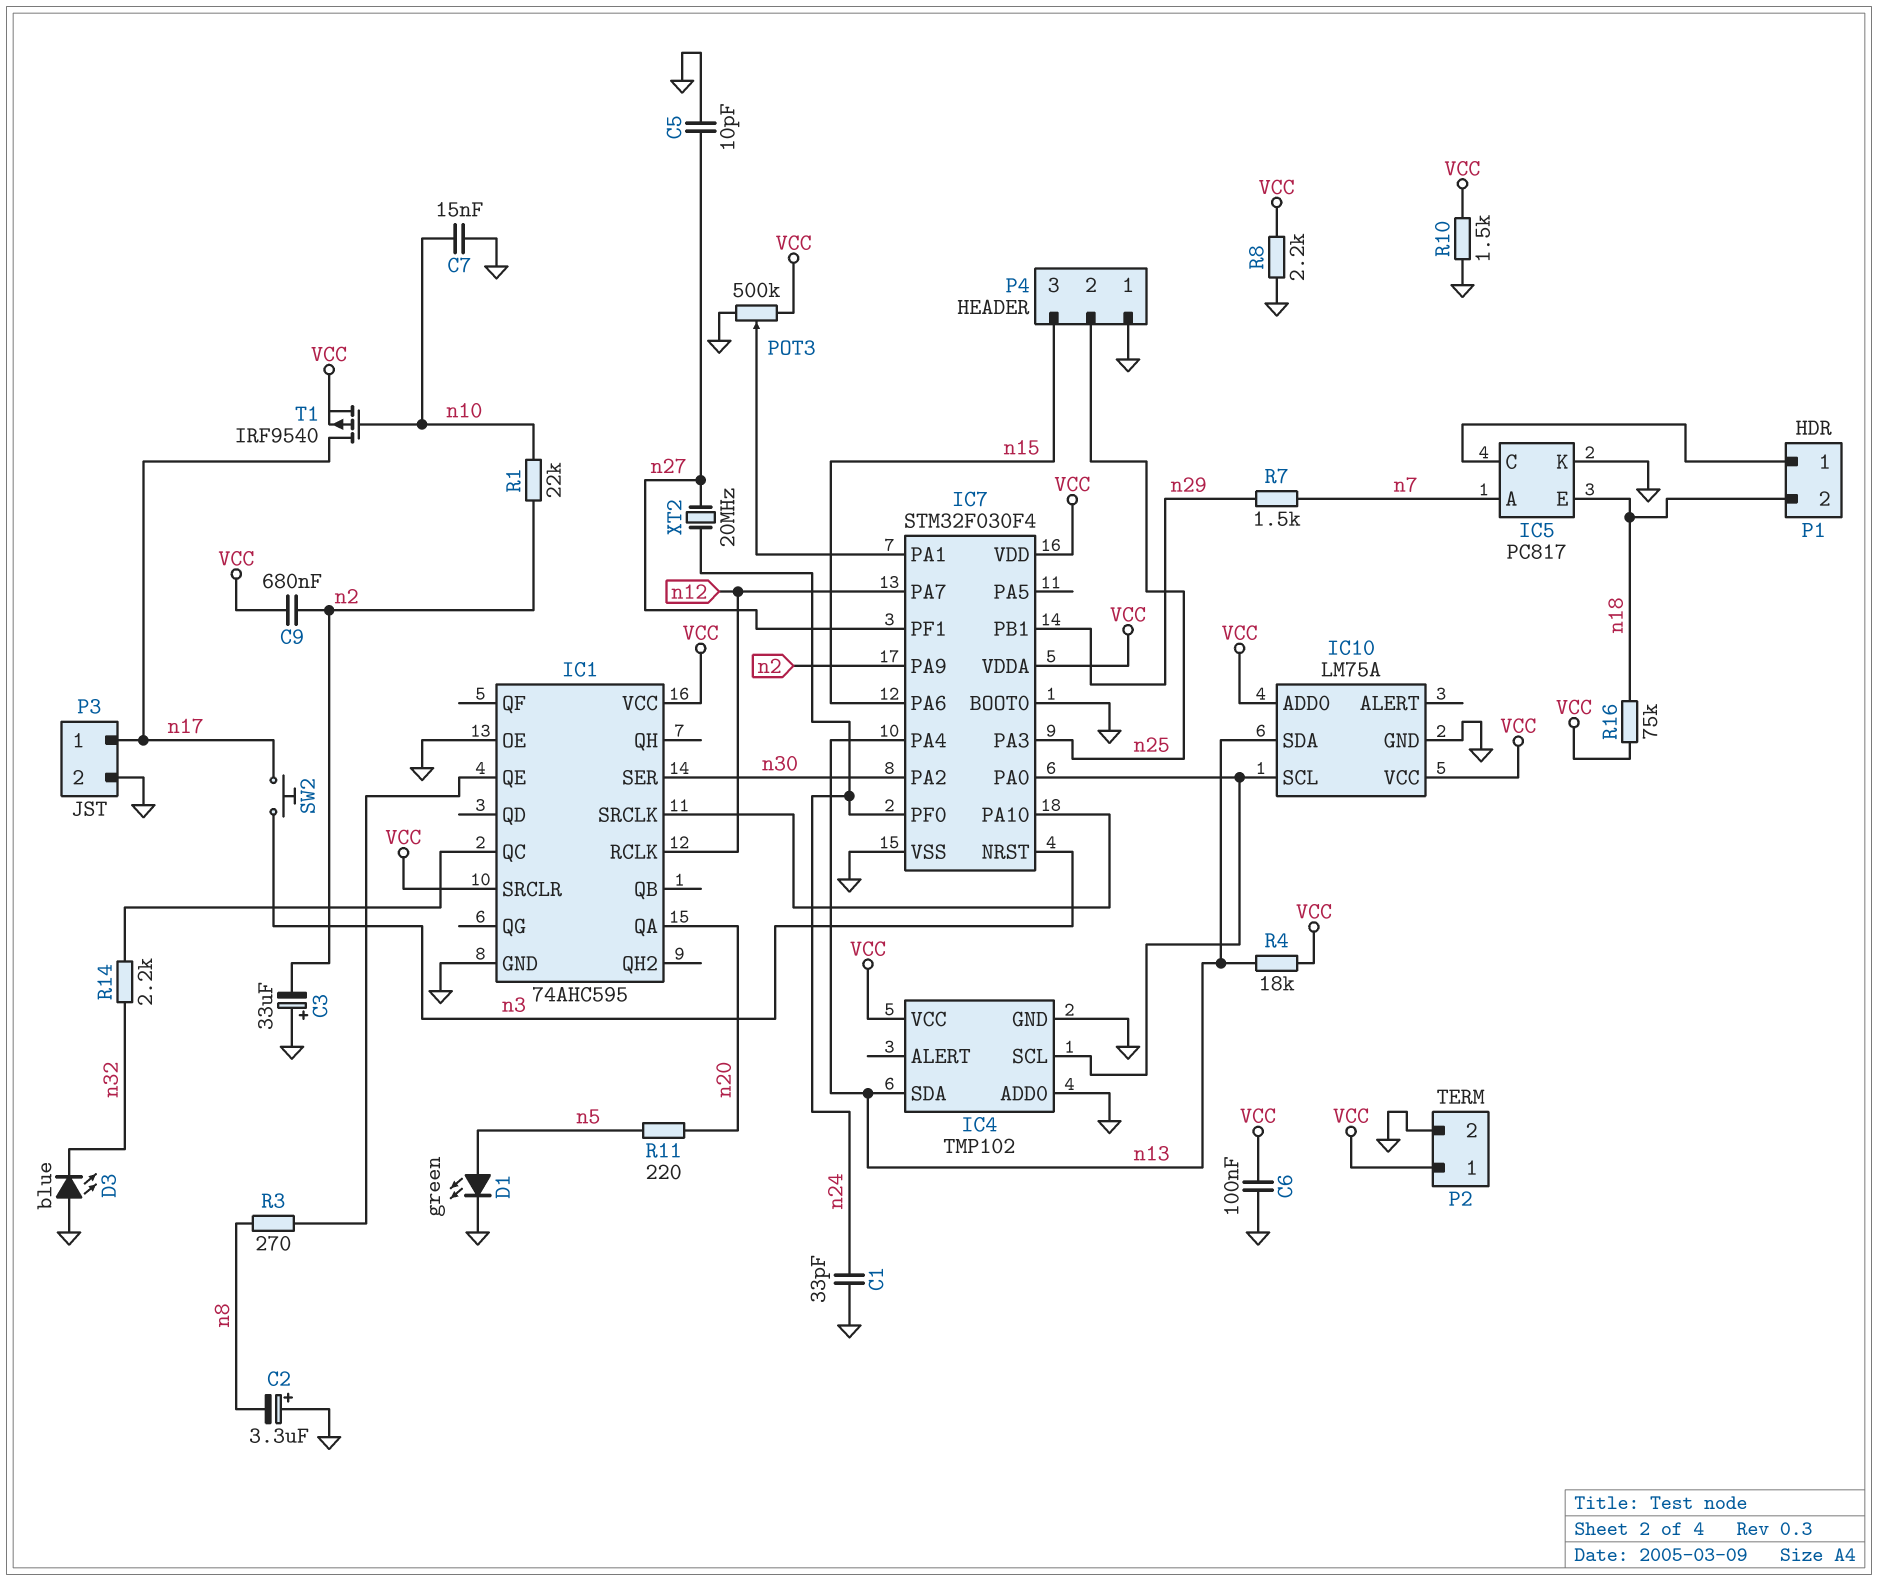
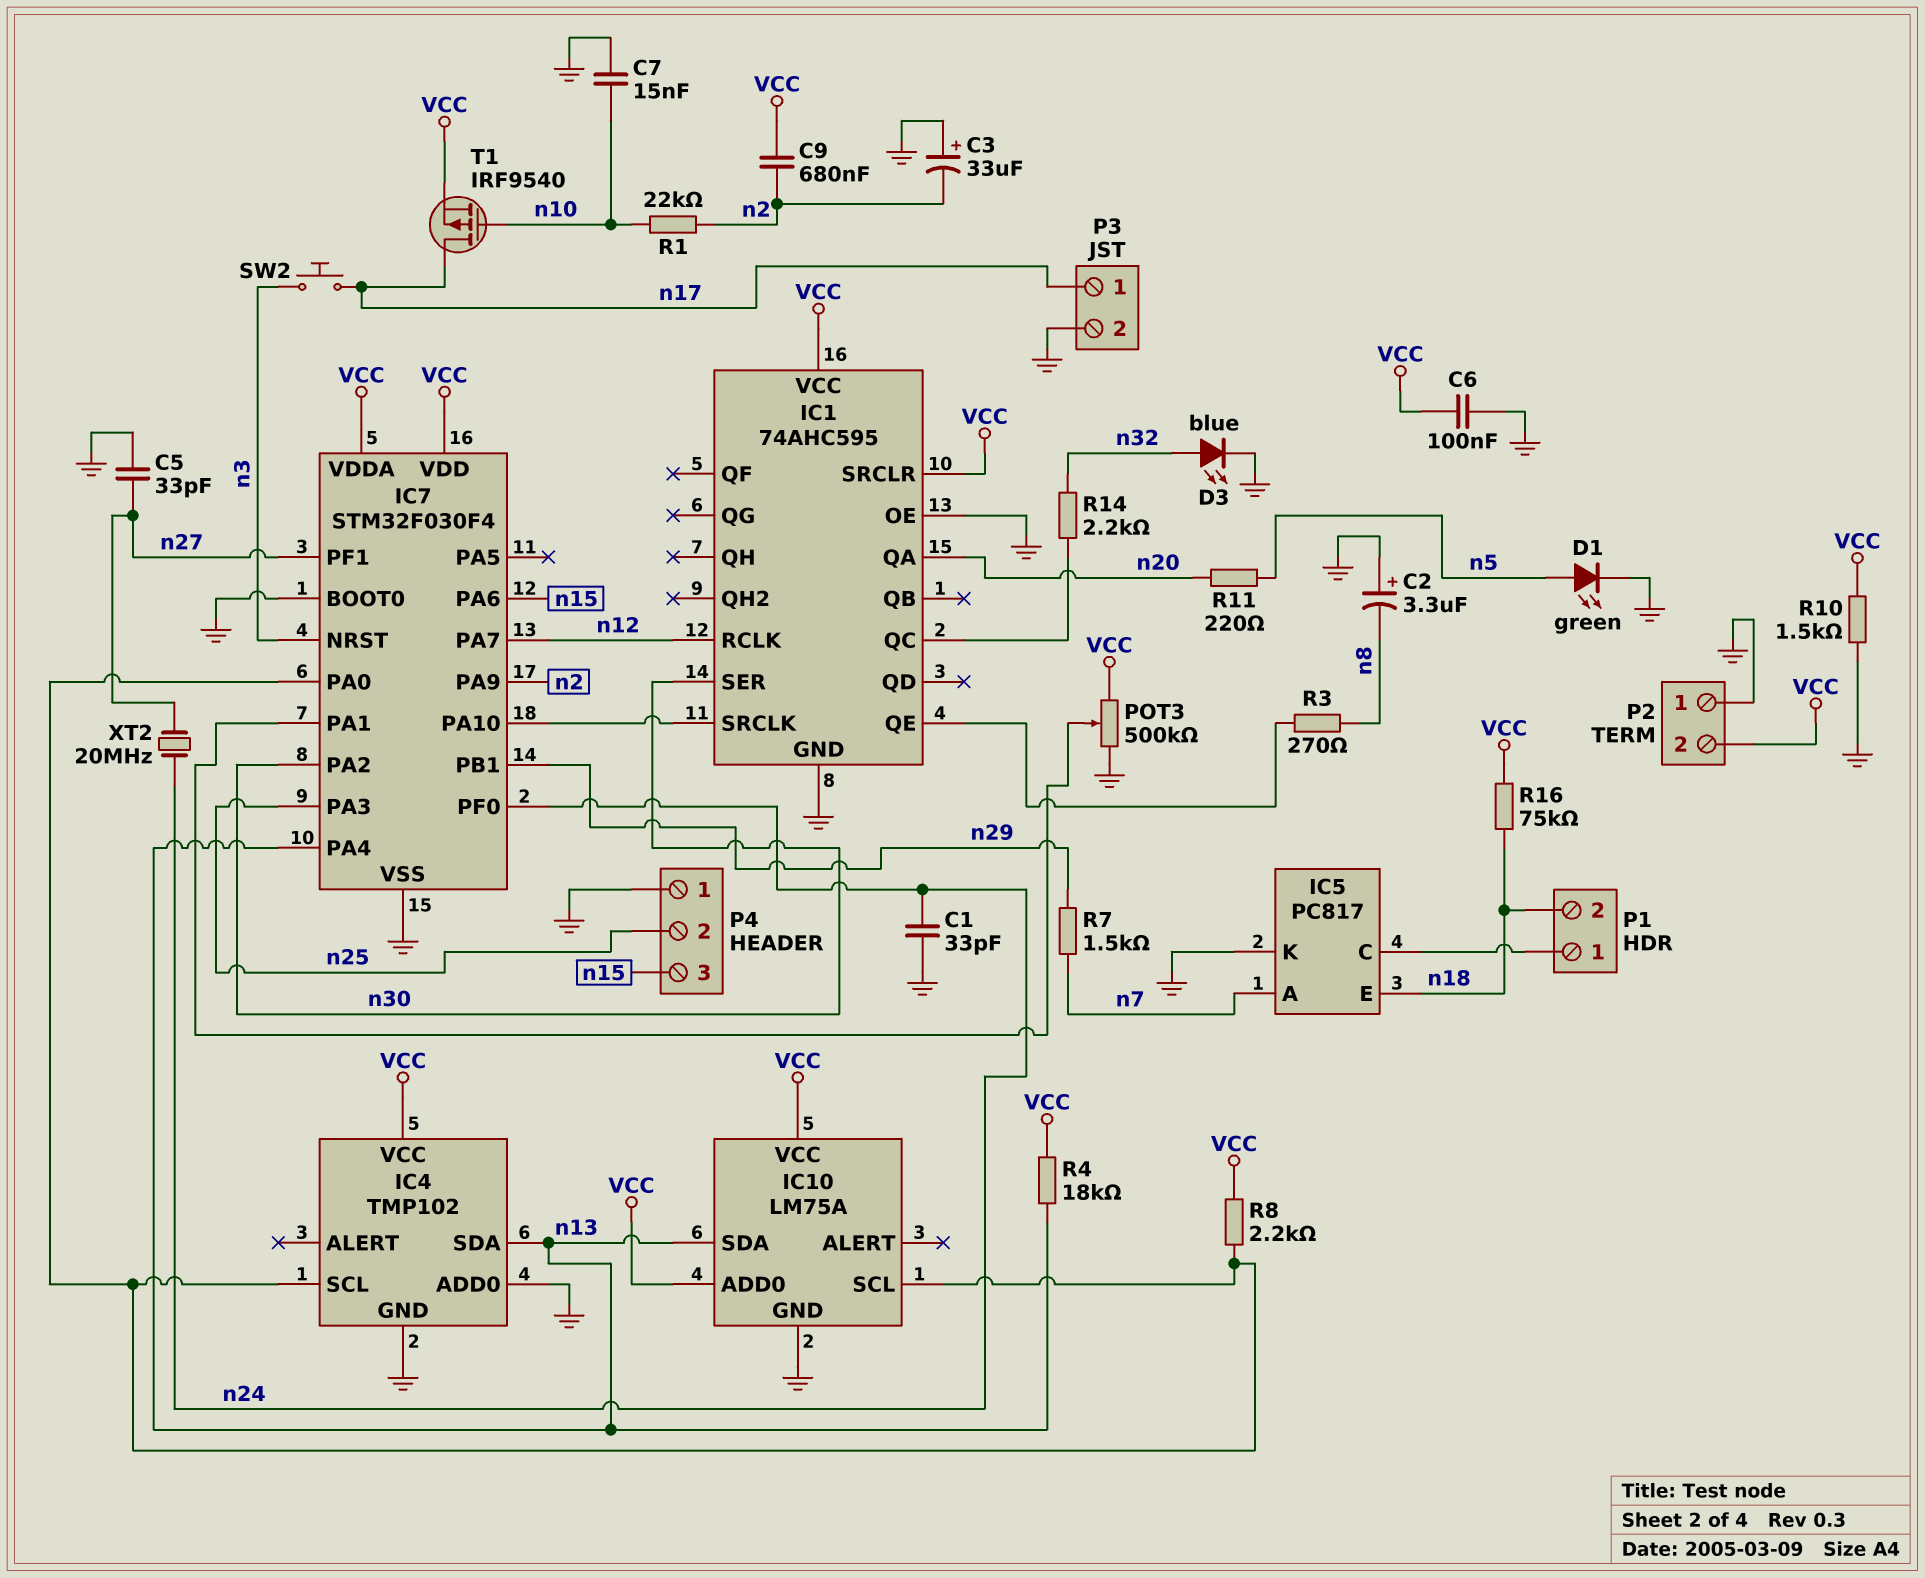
C5: 10pF (GND, n27) -> 33pF (GND, n27)
D3: LED blue (A GND, K n32) -> LED blue (A n32, K GND)
P2 pin 1: VCC -> GND
P2 pin 2: GND -> VCC
R8: 2.2k (GND, VCC) -> 2.2k (IC4/SCL, VCC)

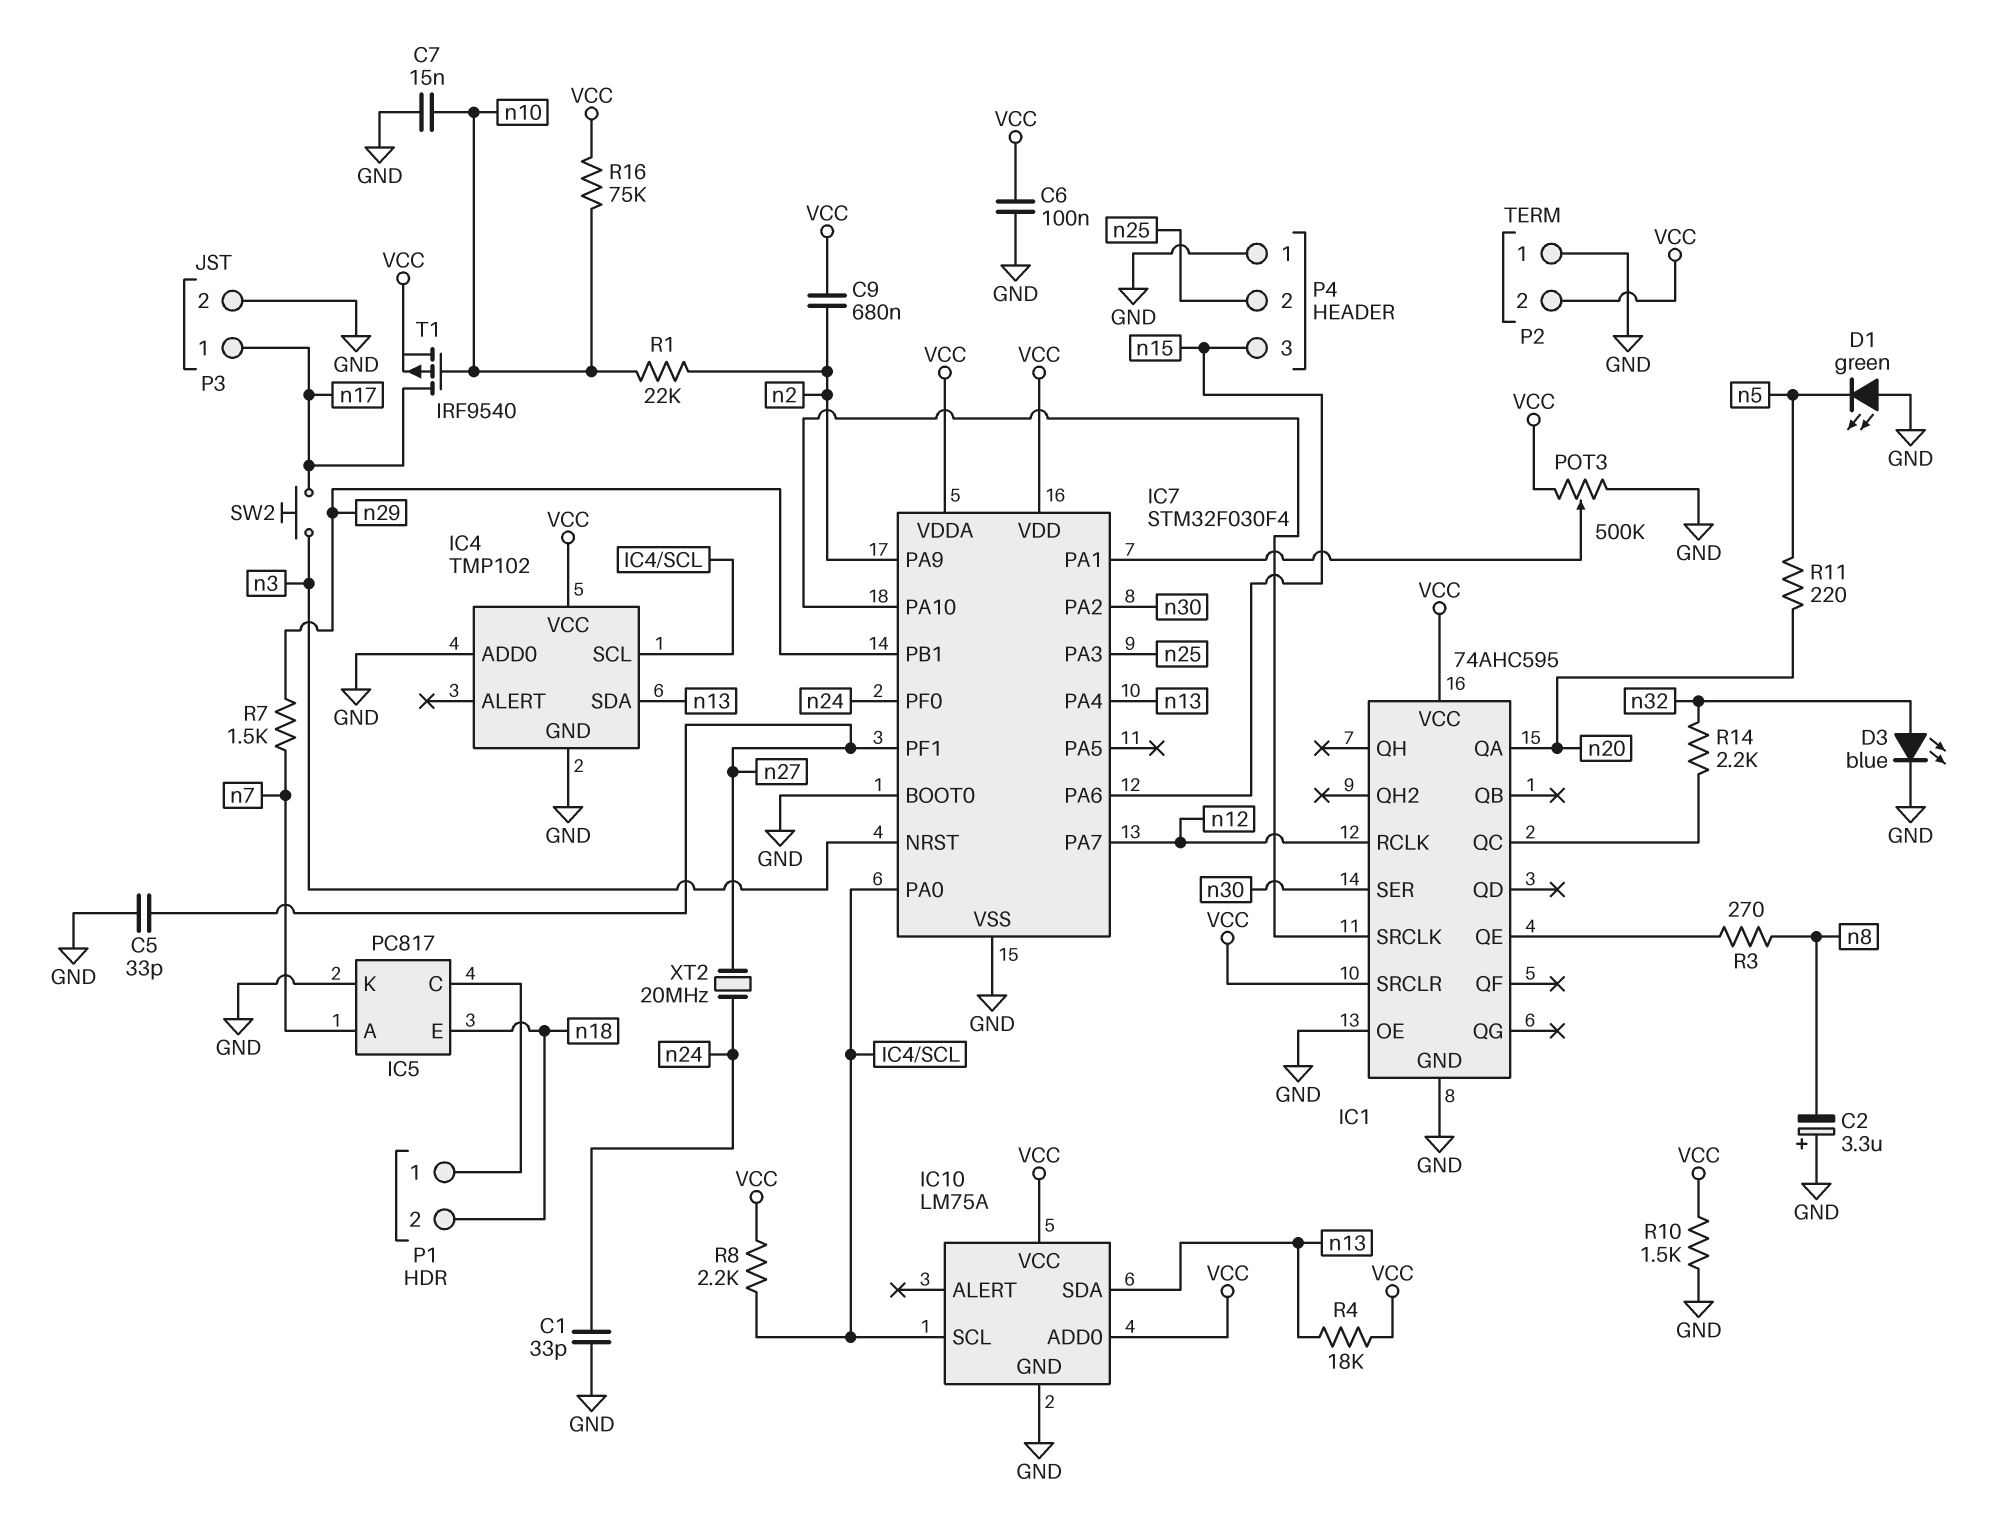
C3: 33uF (plus GND, minus n2) -> none
D1: LED green (A n5, K GND) -> LED green (A GND, K n5)
R16: 75k (VCC, n18) -> 75k (VCC, n10)

